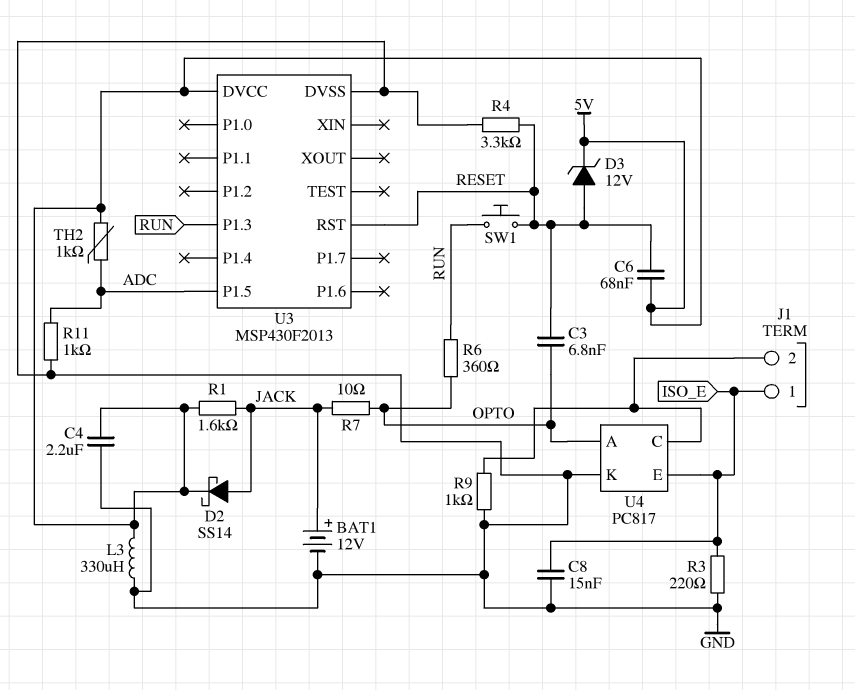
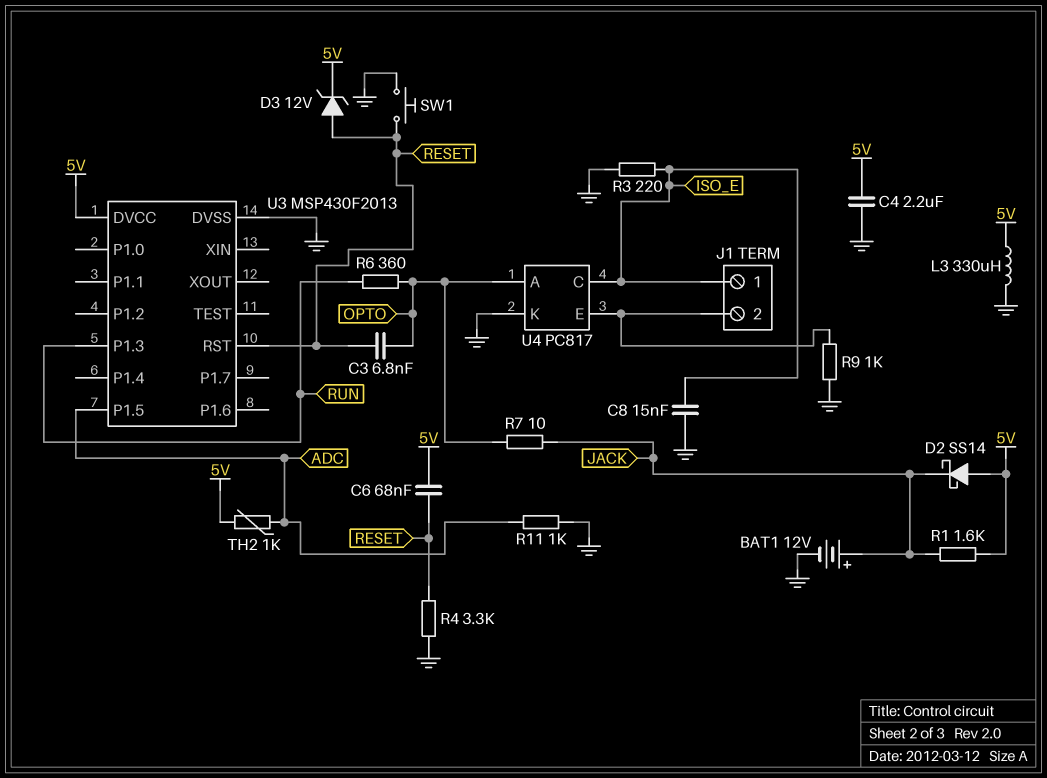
D2: schottky SS14 (A JACK, K 5V) -> schottky SS14 (A 5V, K JACK)
SW1: button (RESET, RUN) -> button (GND, RESET)
U4 pin C: J1/2 -> ISO_E
U4 pin E: ISO_E -> J1/2

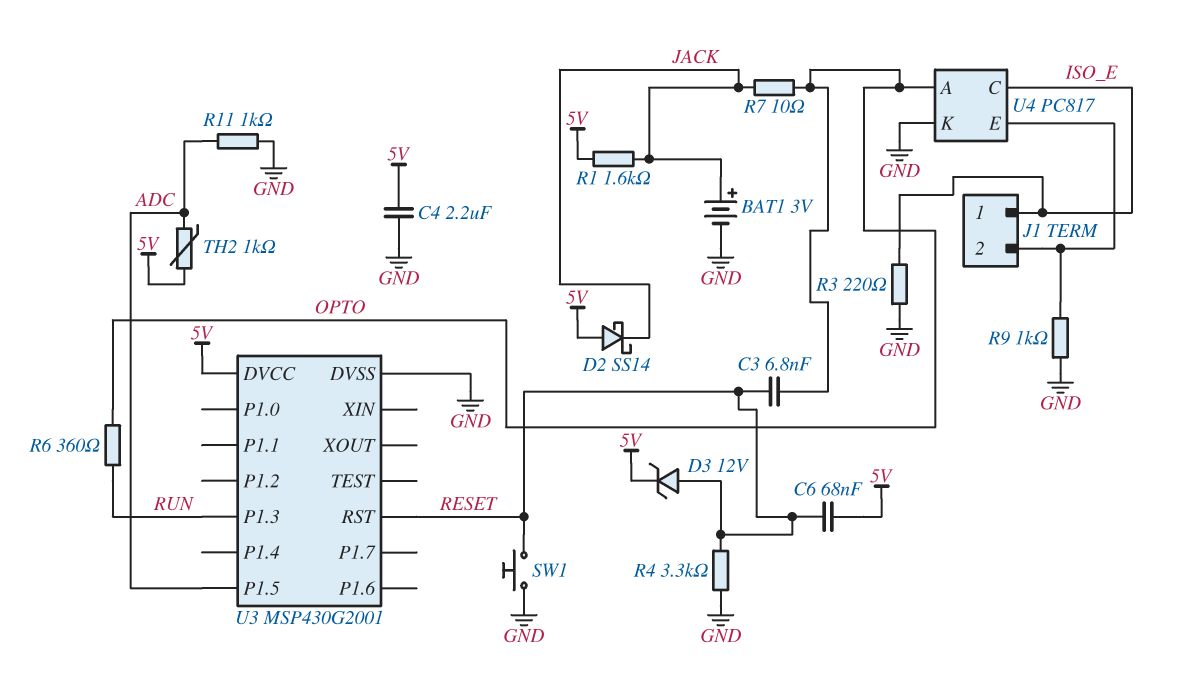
BAT1: 12V (plus JACK, minus GND) -> 3V (plus JACK, minus GND)
C8: 15nF (GND, ISO_E) -> none
L3: 330uH (5V, GND) -> none
U3: MSP430F2013 -> MSP430G2001

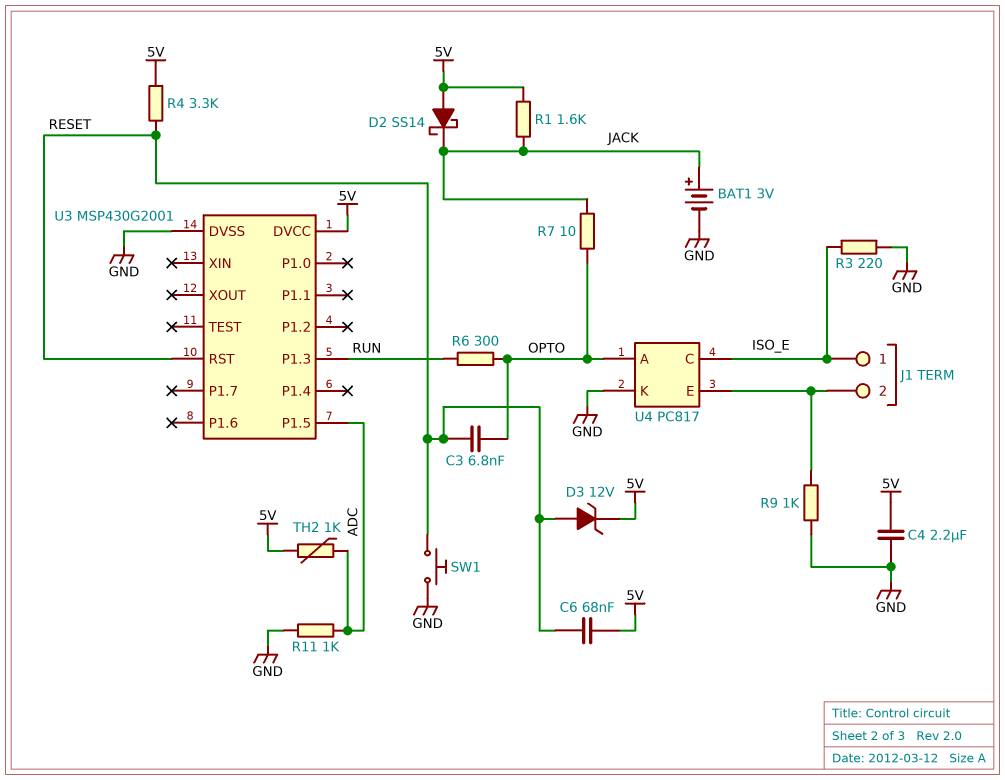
R4: 3.3k (GND, RESET) -> 3.3k (5V, RESET)
R6: 360 (OPTO, RUN) -> 300 (OPTO, RUN)

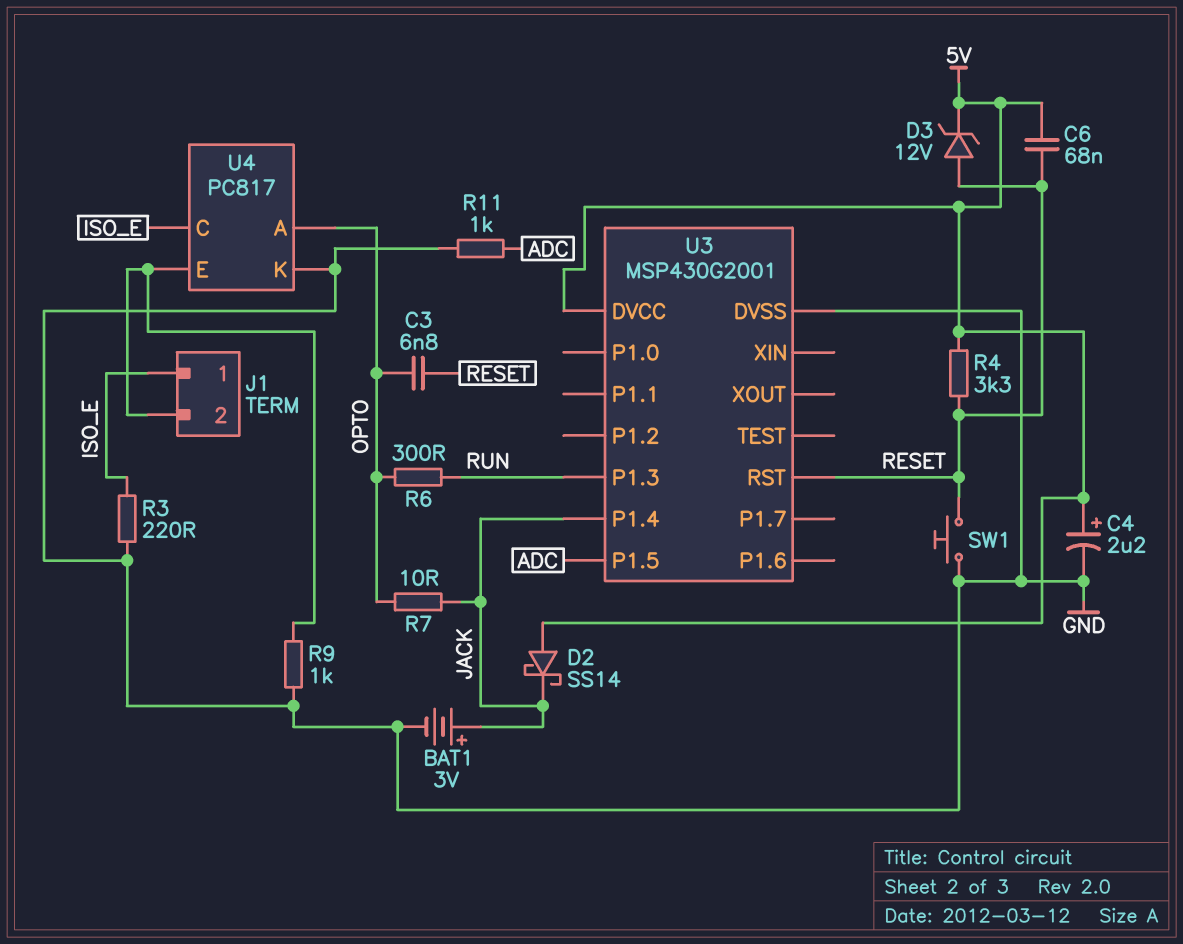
C4: 2.2uF (5V, GND) -> 2.2uF (plus 5V, minus GND)
R1: 1.6k (5V, JACK) -> none
TH2: 1k (5V, ADC) -> none
U3 pin P1.4: none -> JACK

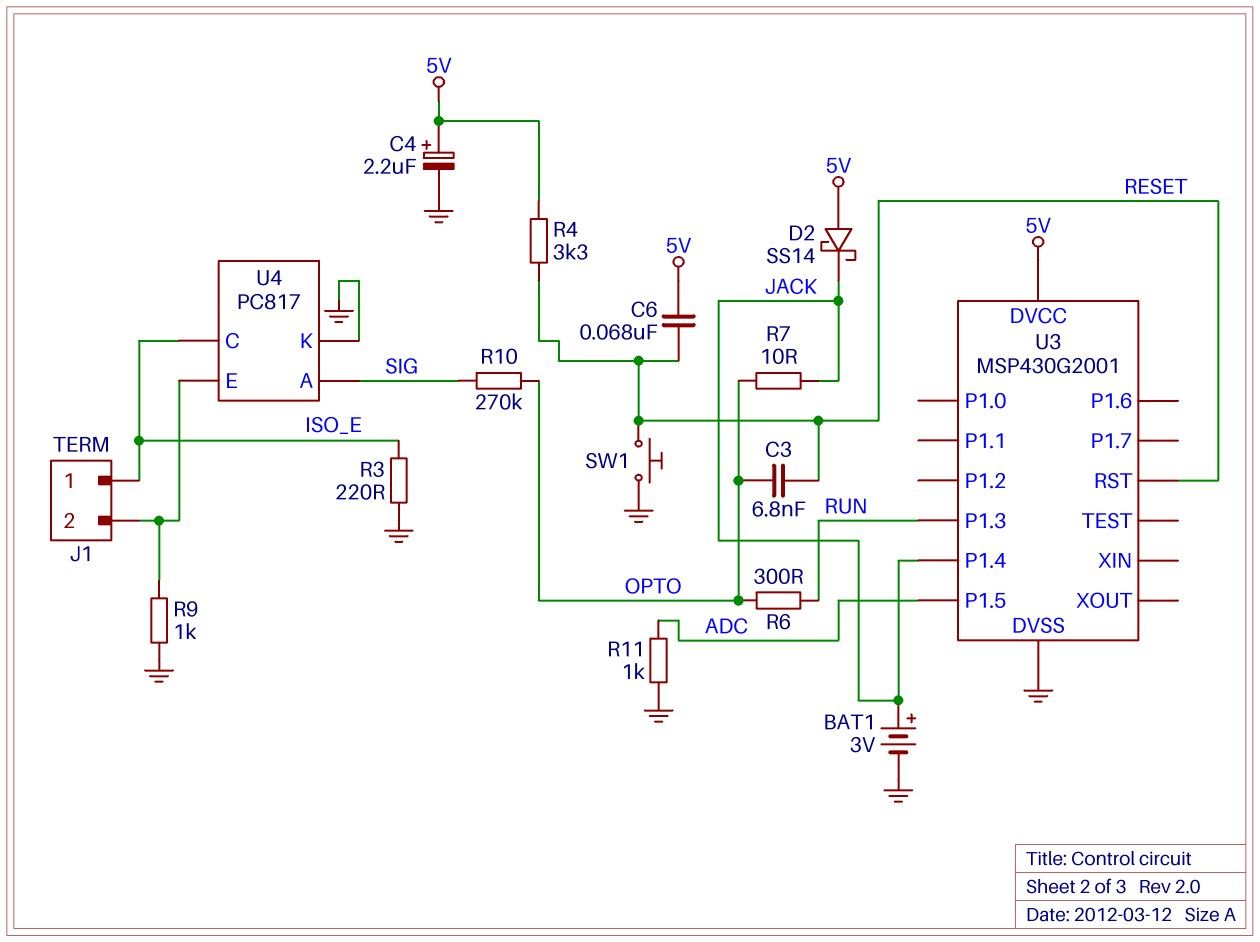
D3: zener 12V (A RESET, K 5V) -> none
R10: none -> 270k (OPTO, SIG)
U4 pin A: OPTO -> SIG

